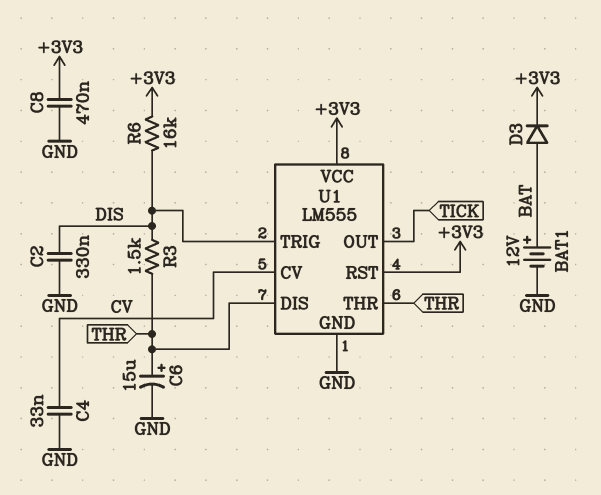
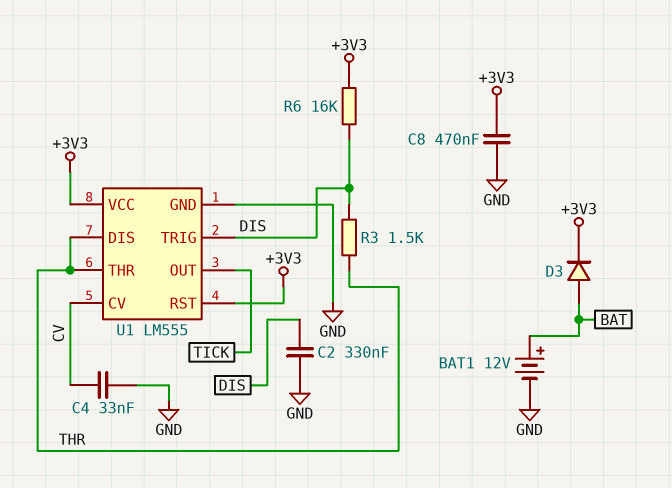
C6: 15uF (plus THR, minus GND) -> none

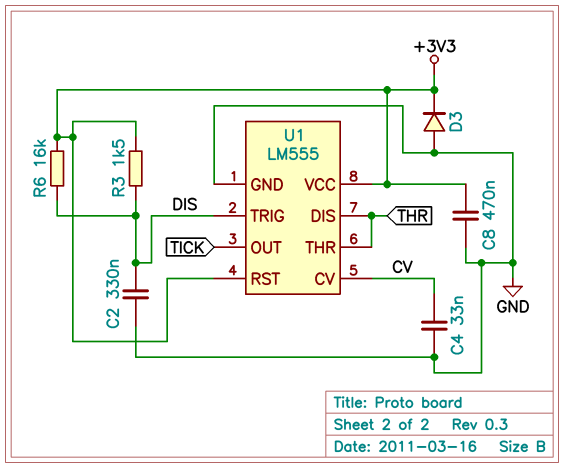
BAT1: 12V (plus BAT, minus GND) -> none
D3: diode (A BAT, K +3V3) -> diode (A GND, K +3V3)
R3: 1.5k (DIS, THR) -> 1.5k (+3V3, DIS)

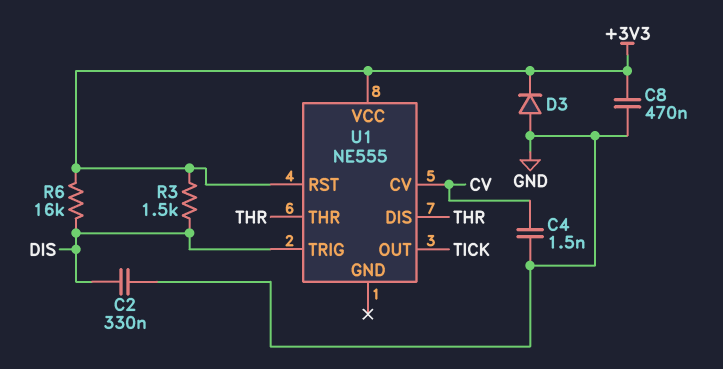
C4: 33nF (CV, GND) -> 1.5nF (CV, GND)
U1: LM555 -> NE555
U1 pin GND: GND -> none

